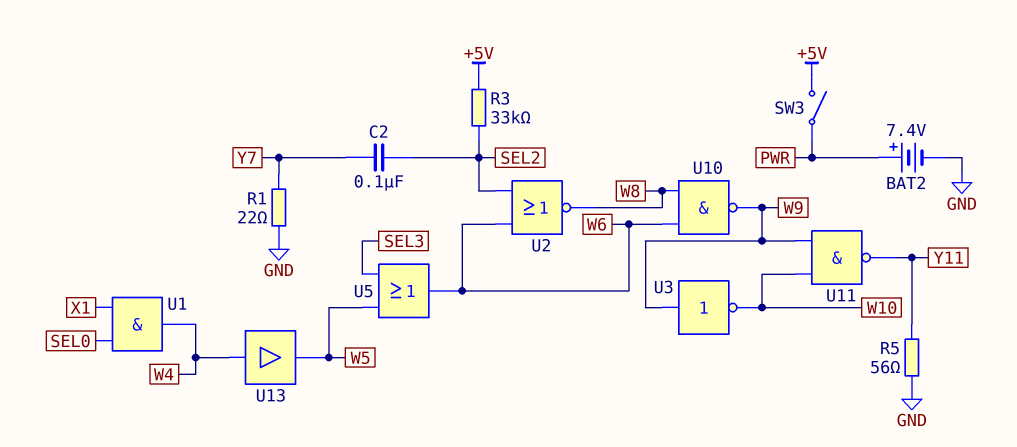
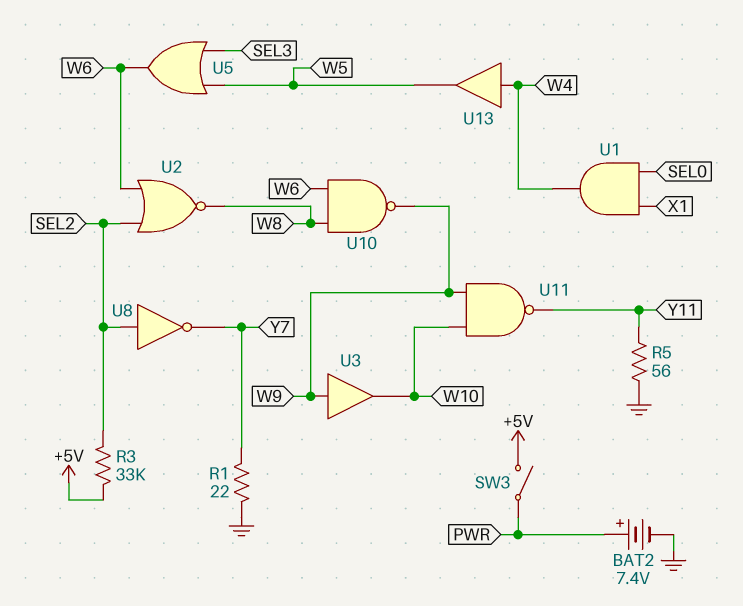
C2: 100nF (SEL2, Y7) -> none
U3: NOT (in W9, out W10) -> buffer (in W9, out W10)
U8: none -> NOT (in SEL2, out Y7)

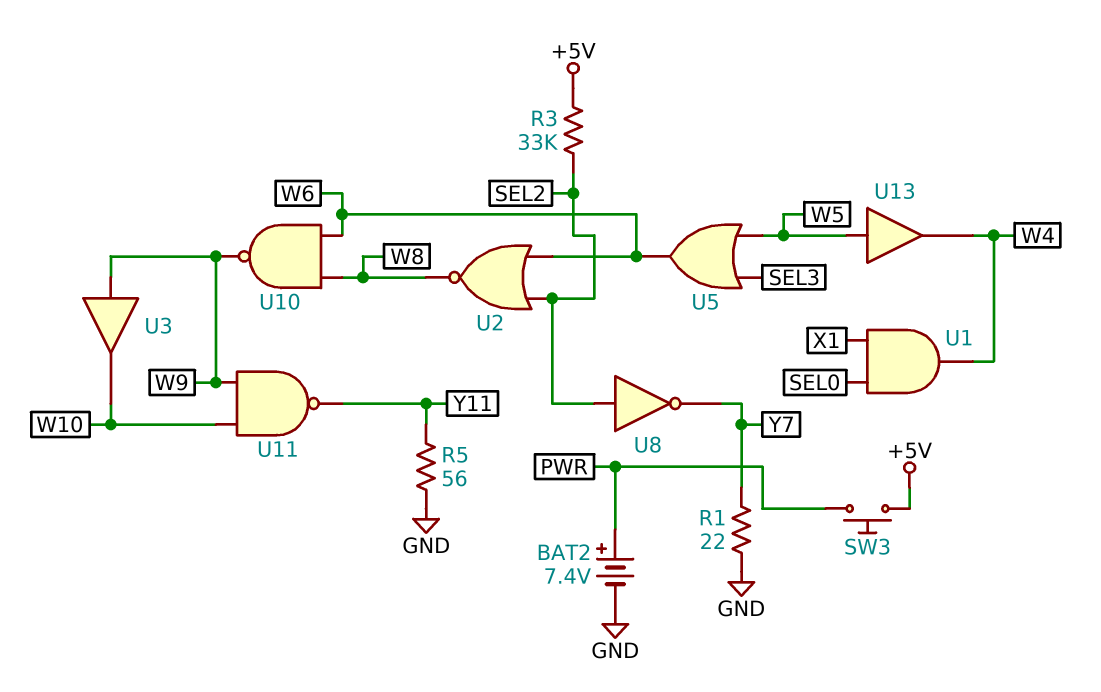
SW3: switch (+5V, PWR) -> button (+5V, PWR)
U13: buffer (in W4, out W5) -> buffer (in W5, out W4)

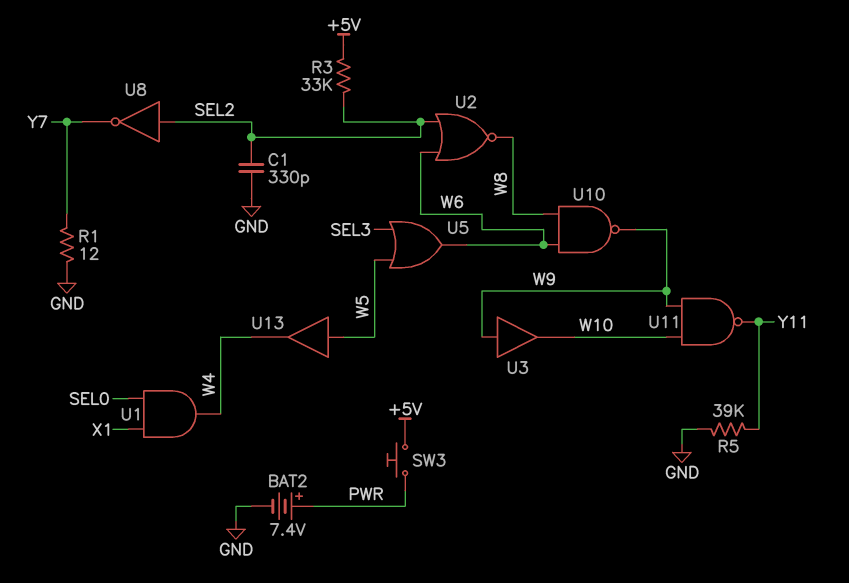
C1: none -> 330pF (GND, SEL2)
R1: 22 (GND, Y7) -> 12 (GND, Y7)
R5: 56 (GND, Y11) -> 39k (GND, Y11)

